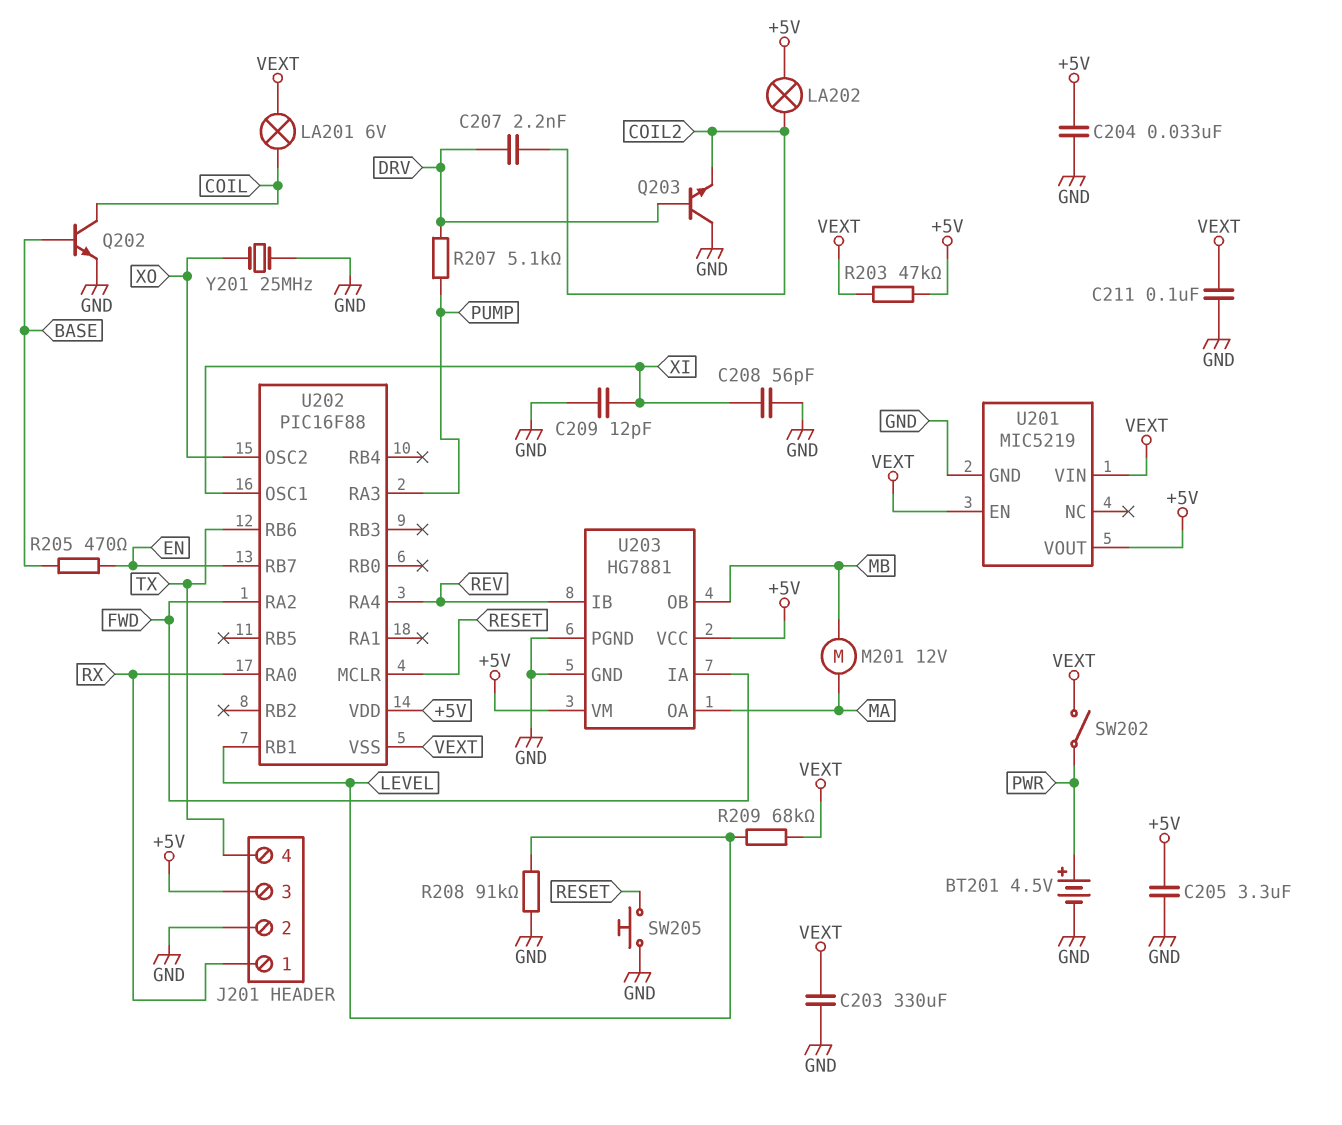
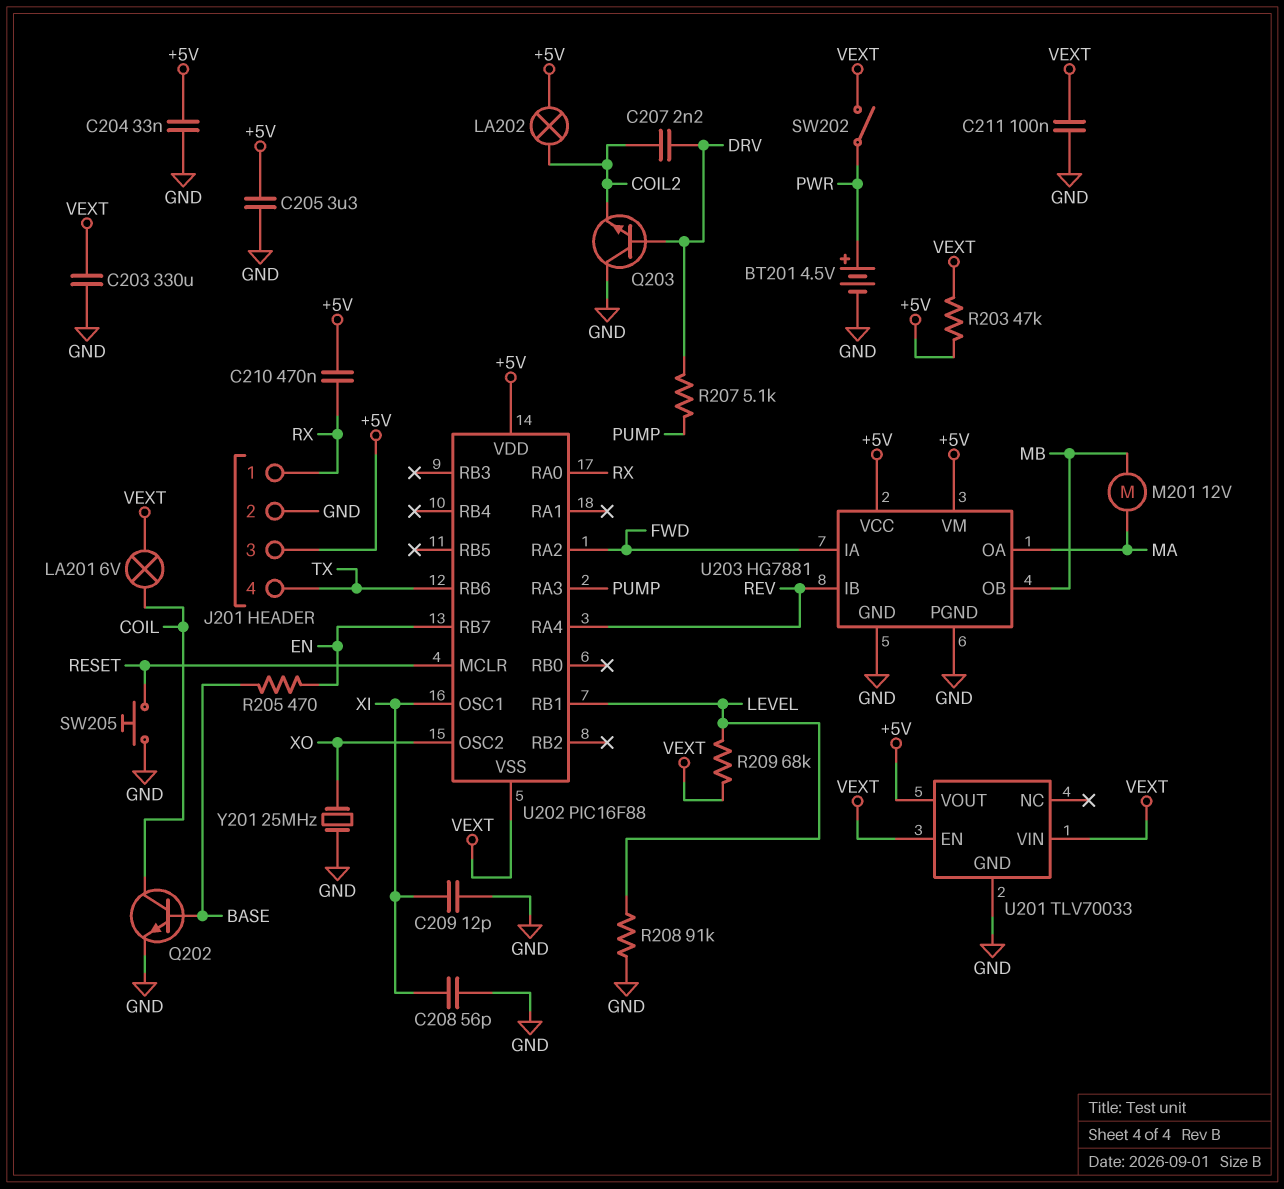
C210: none -> 470nF (+5V, RX)
U201: MIC5219 -> TLV70033

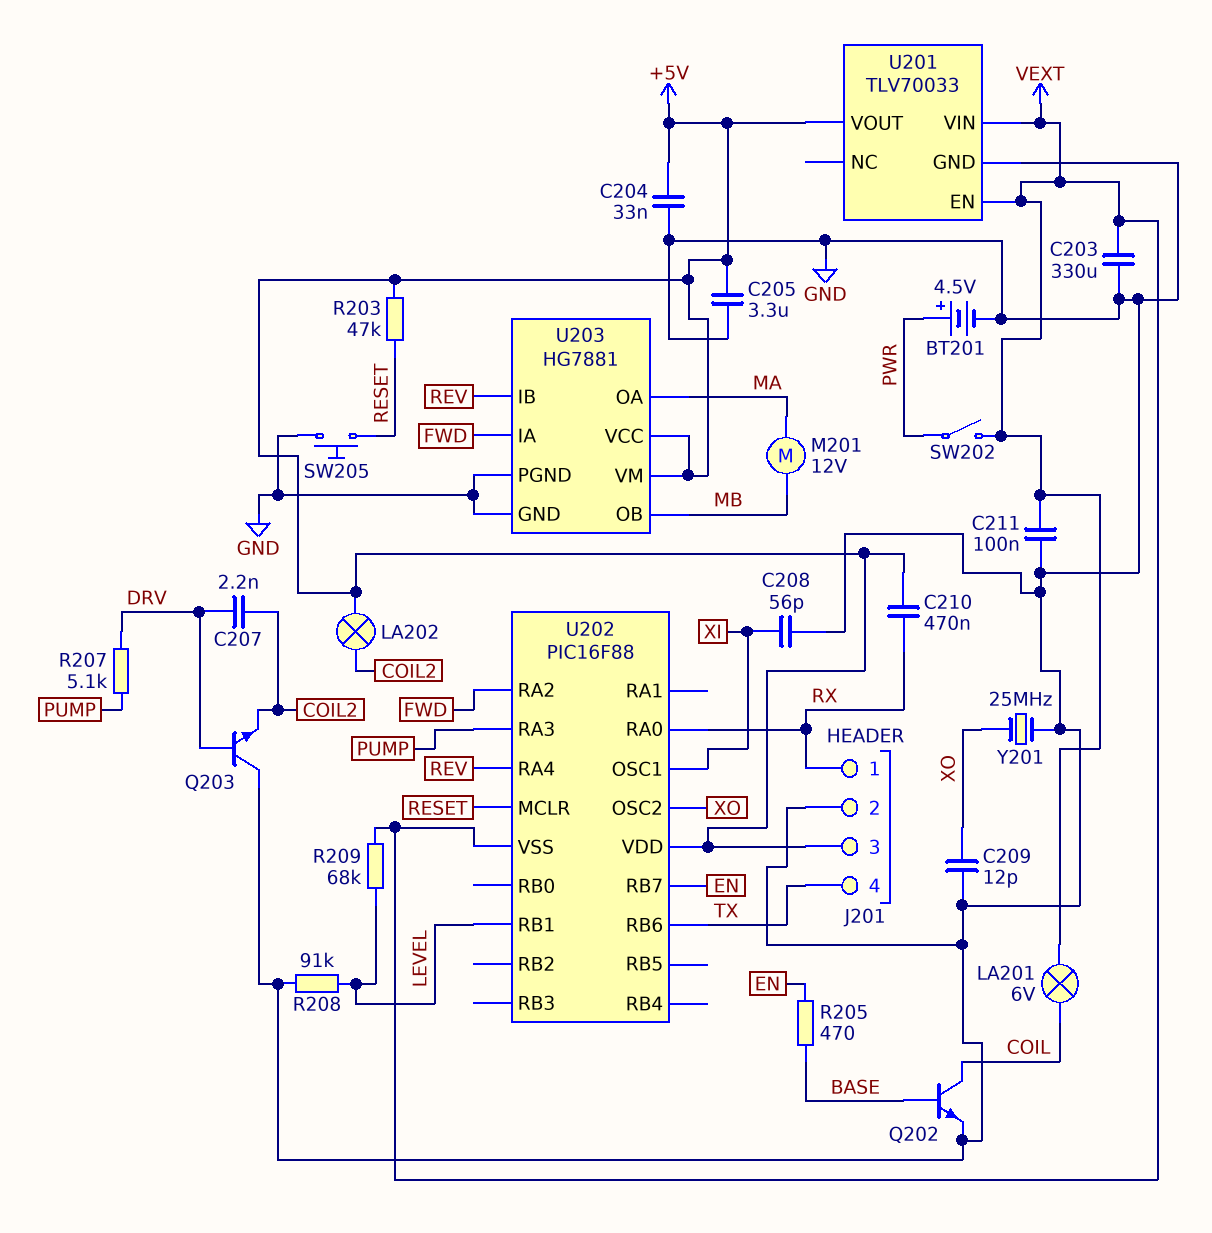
C209: 12pF (GND, XI) -> 12pF (GND, XO)
R203: 47k (+5V, VEXT) -> 47k (+5V, RESET)

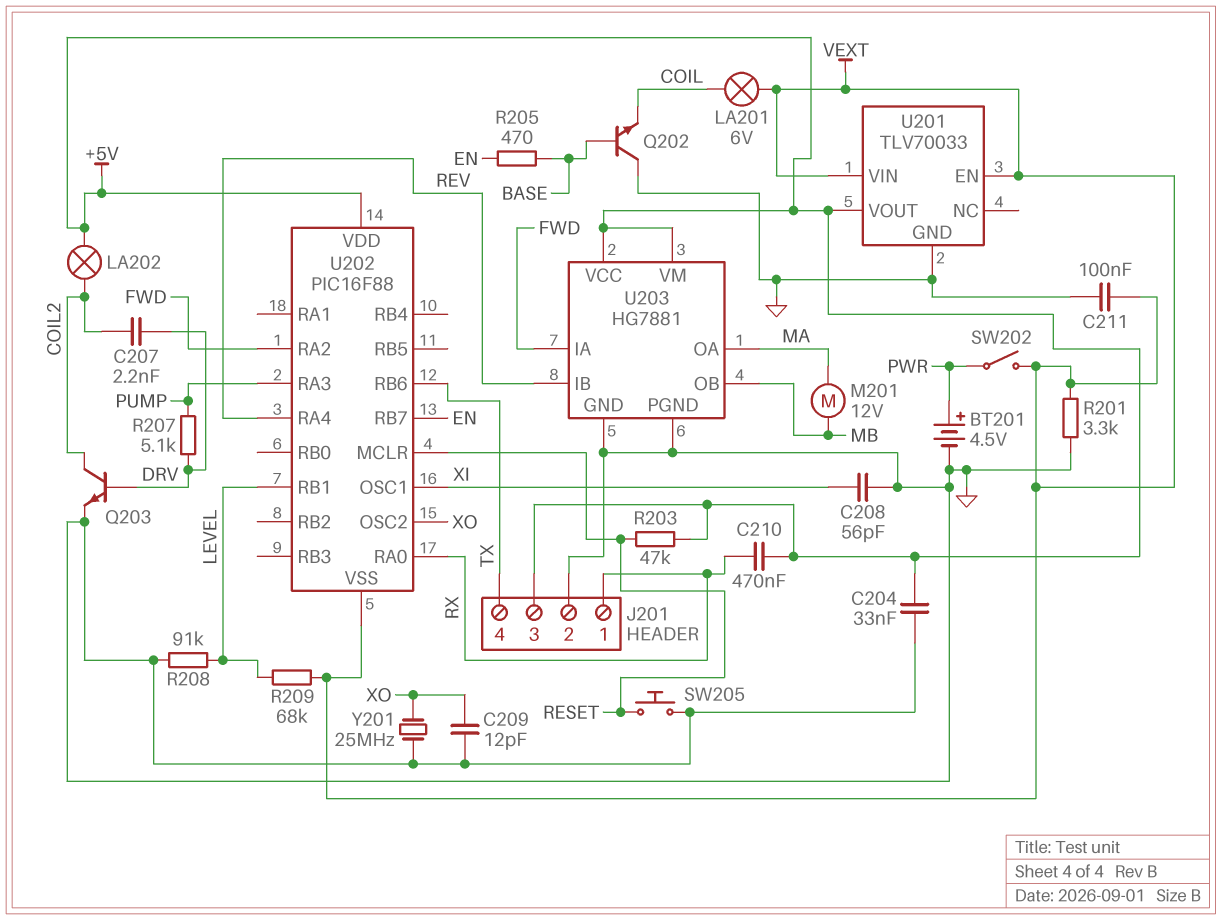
C203: 330uF (GND, VEXT) -> none
C205: 3.3uF (+5V, GND) -> none
Q202: NPN (B BASE, C COIL, E GND) -> NPN (B BASE, C GND, E COIL)
Q203: NPN (B DRV, C GND, E COIL2) -> NPN (B DRV, C COIL2, E GND)
R201: none -> 3.3k (GND, VEXT)

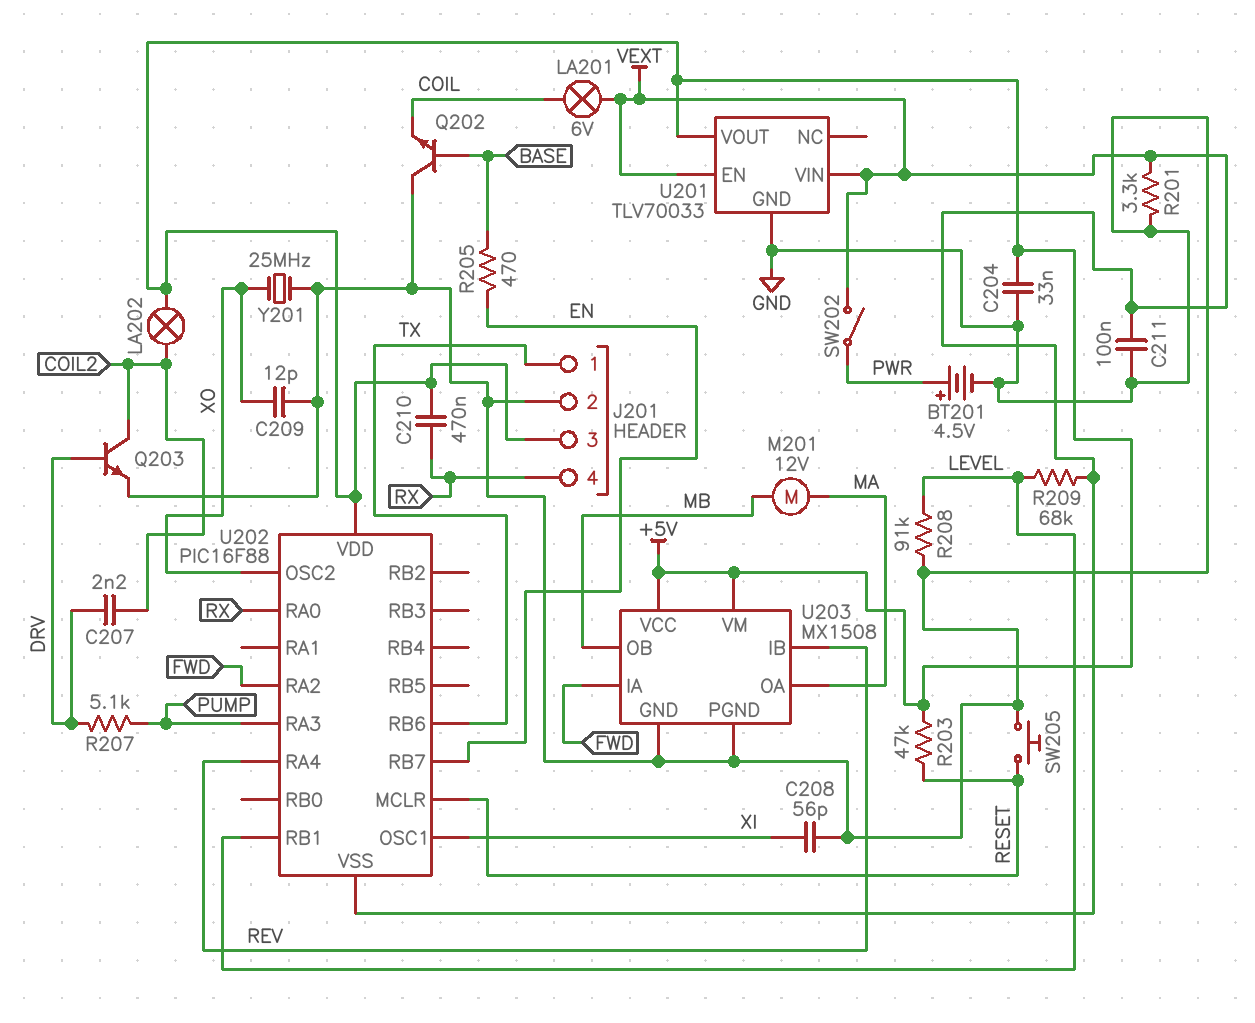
J201 pin 1: RX -> TX
J201 pin 4: TX -> RX
U203: HG7881 -> MX1508

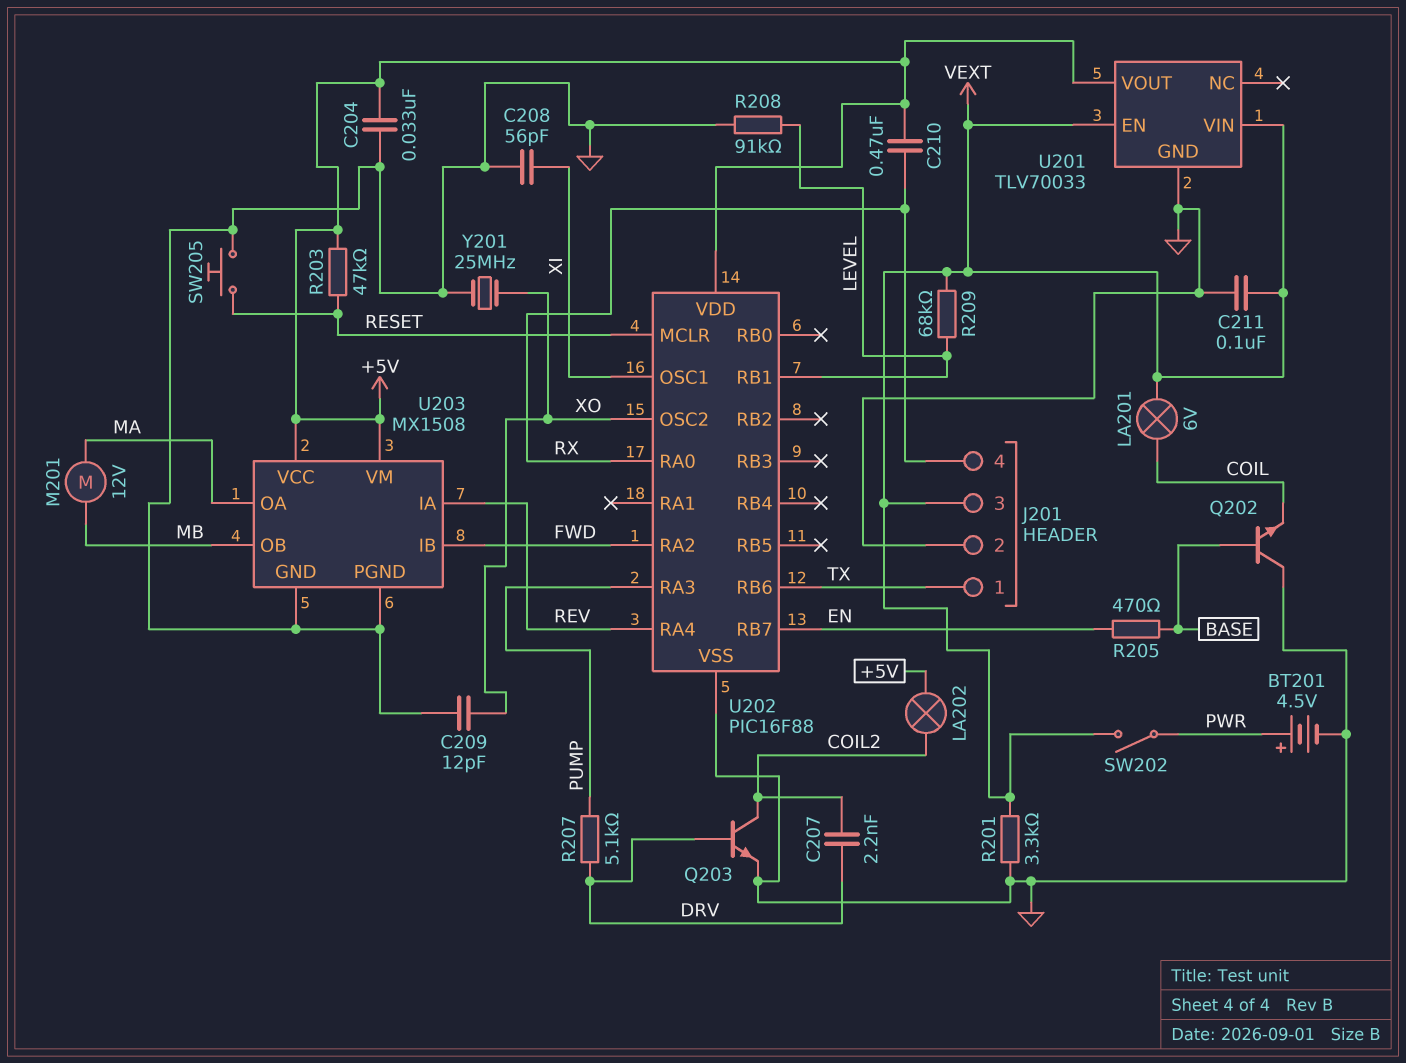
J201 pin 3: +5V -> VEXT
U202 pin VSS: VEXT -> GND
U203 pin IA: FWD -> REV
U203 pin IB: REV -> FWD

